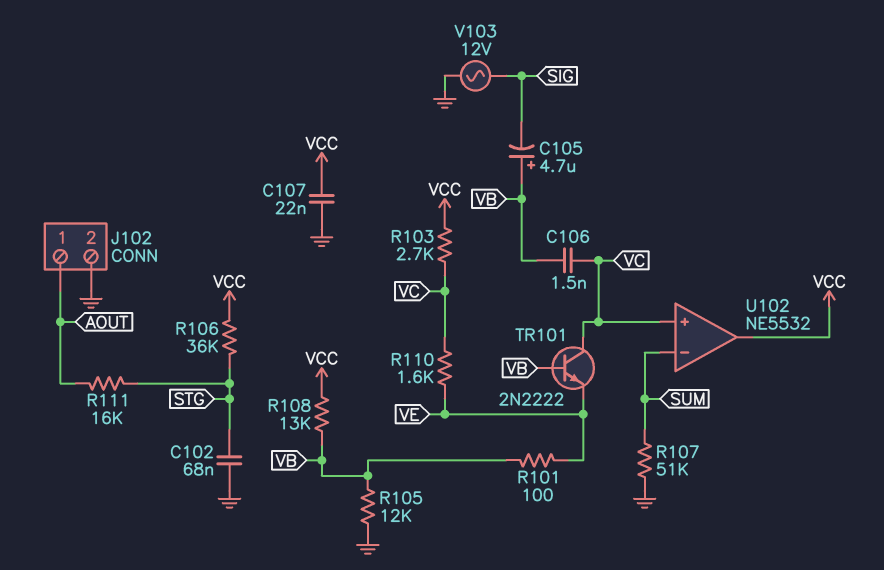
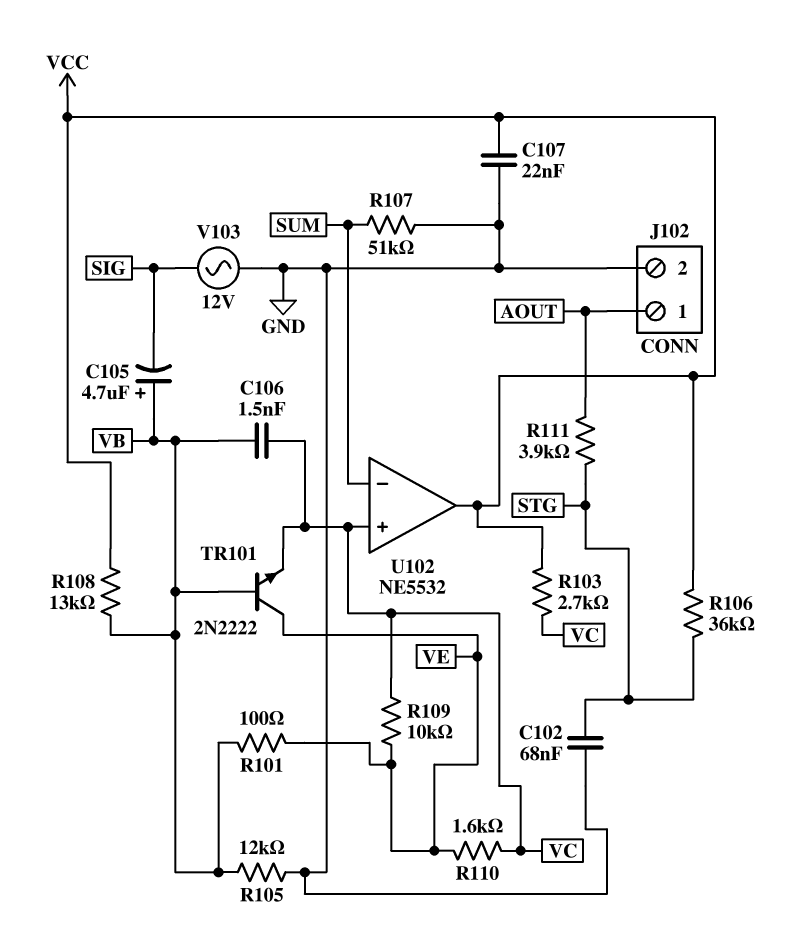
R109: none -> 10k (VC, VE)
R111: 16k (AOUT, STG) -> 3.9k (AOUT, STG)
TR101: NPN 2N2222 (B VB, C VC, E VE) -> NPN 2N2222 (B VB, C VE, E VC)

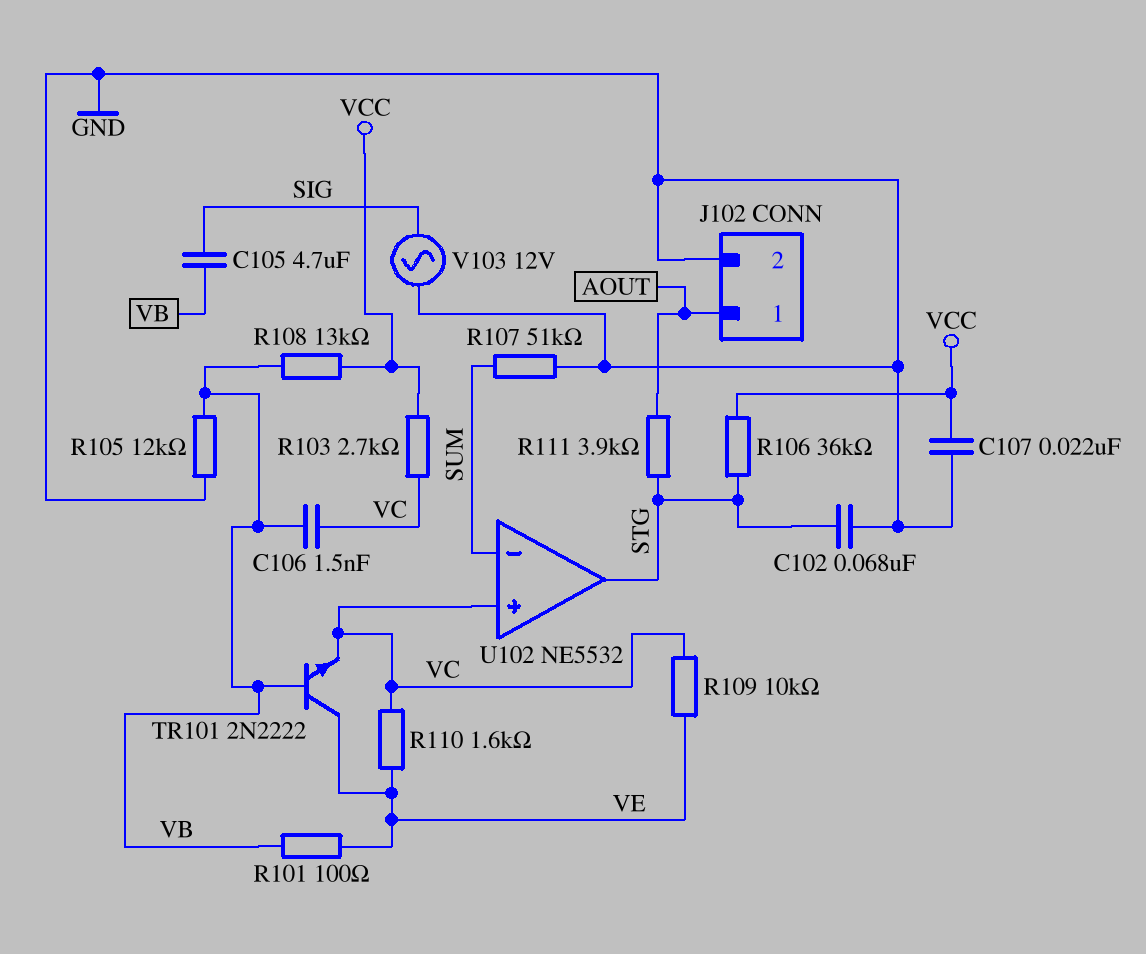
C105: 4.7uF (plus VB, minus SIG) -> 4.7uF (SIG, VB)
U102 pin out: VCC -> STG

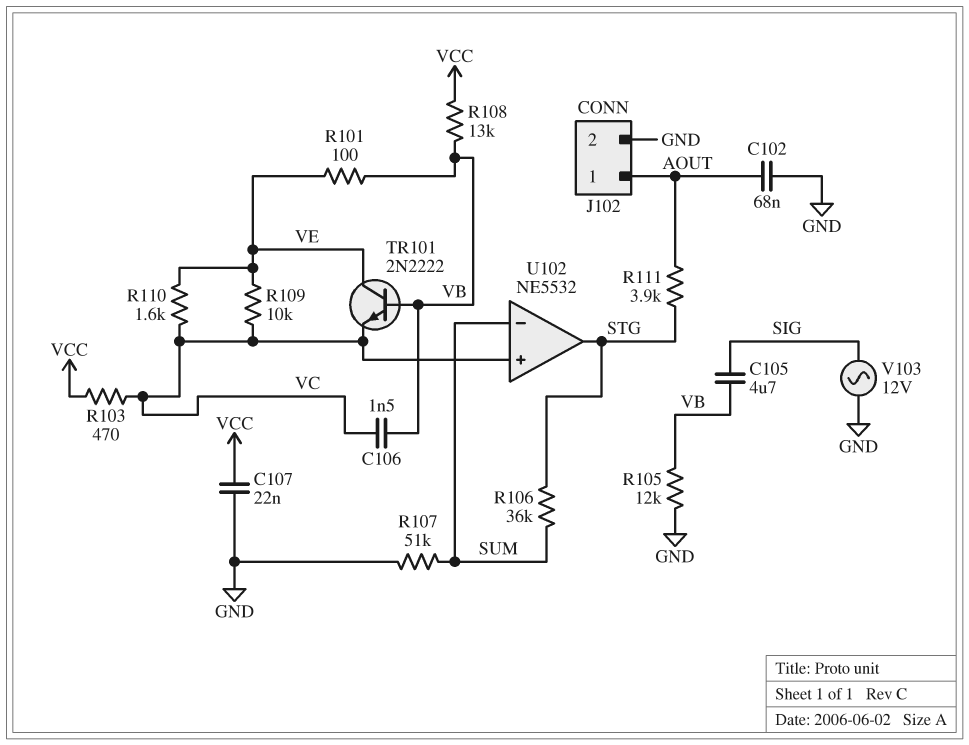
C102: 68nF (GND, STG) -> 68nF (AOUT, GND)
R103: 2.7k (VC, VCC) -> 470 (VC, VCC)
R106: 36k (STG, VCC) -> 36k (STG, SUM)

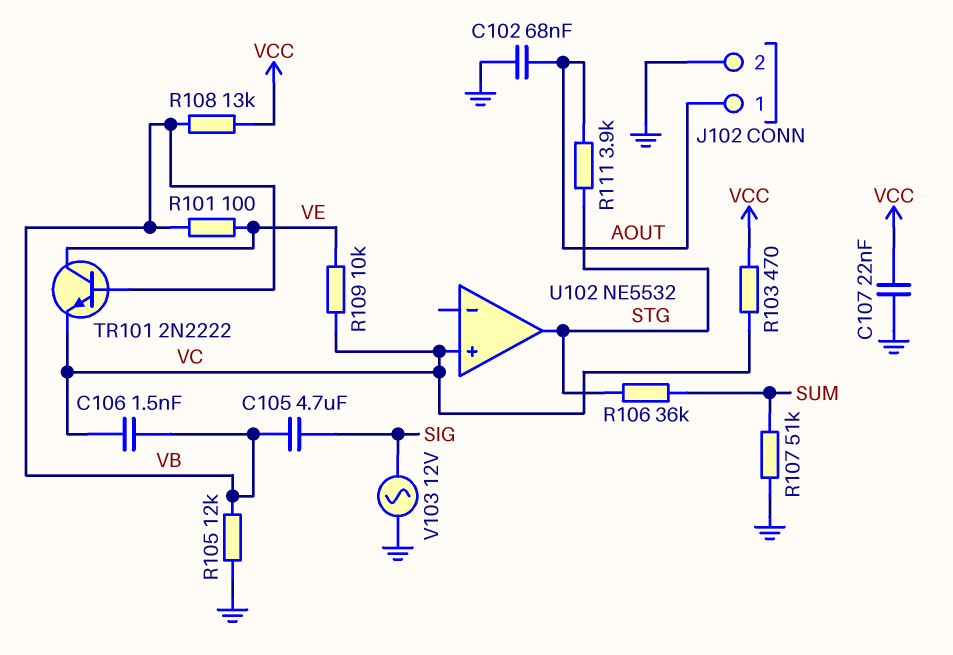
R110: 1.6k (VC, VE) -> none
U102 pin in-: SUM -> none

